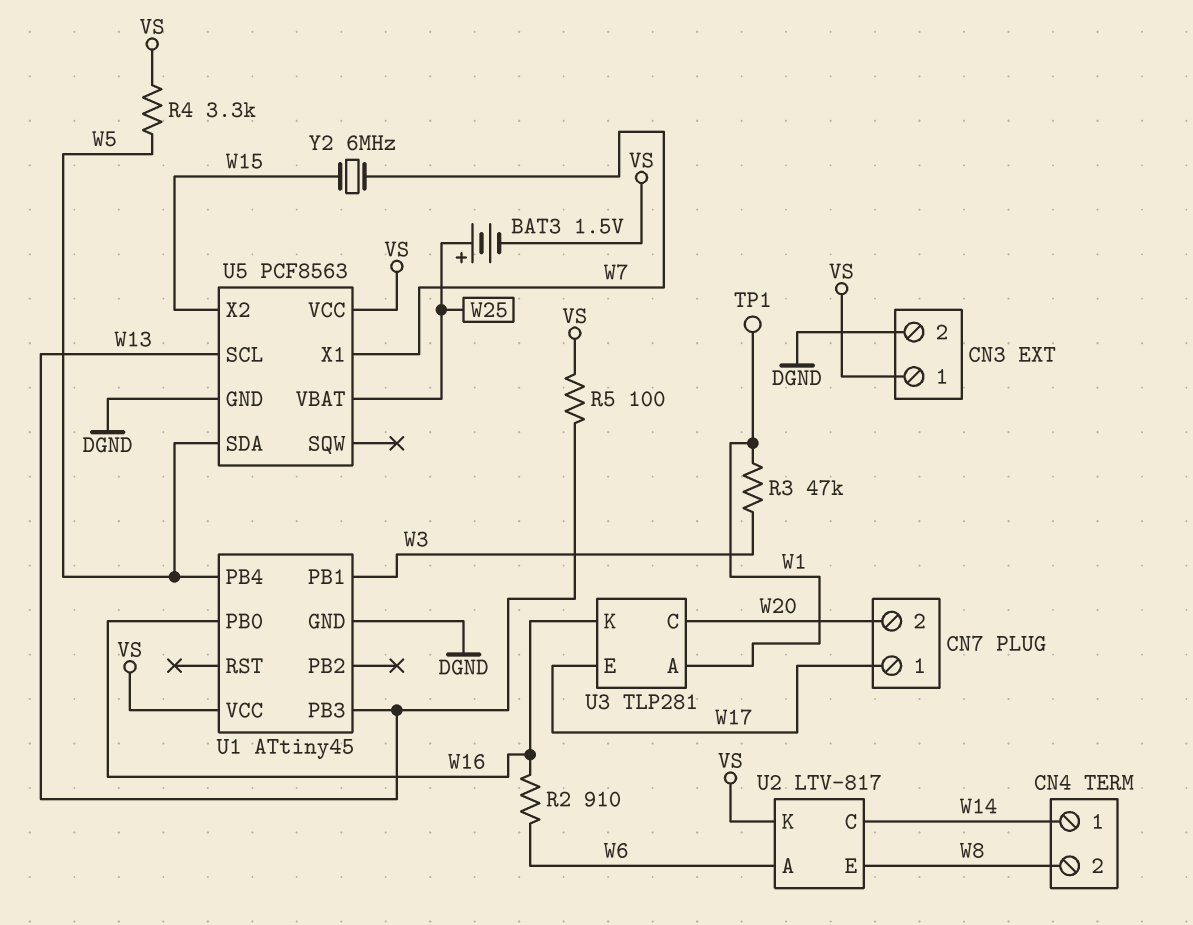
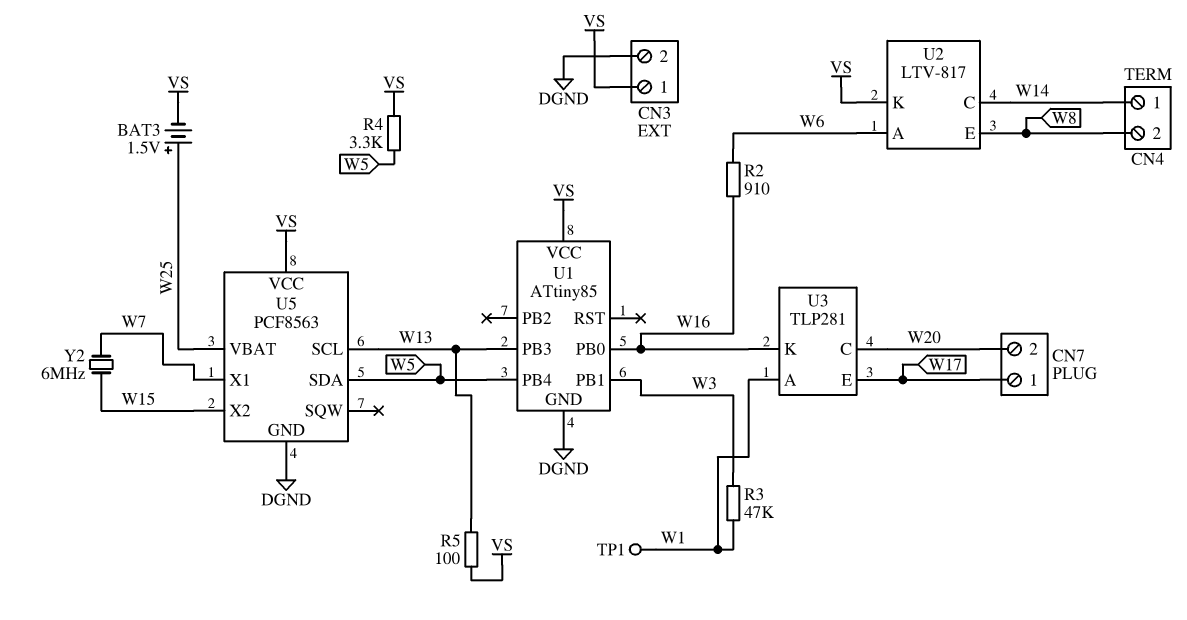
U1: ATtiny45 -> ATtiny85

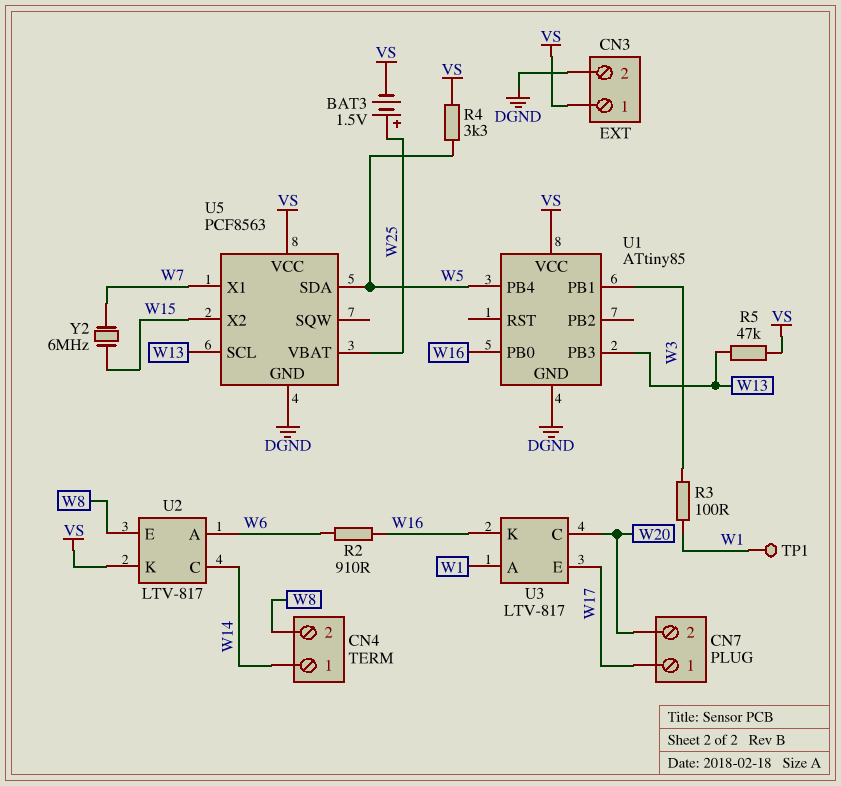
R3: 47k (W1, W3) -> 100 (W1, W3)
R5: 100 (VS, W13) -> 47k (VS, W13)
U3: TLP281 -> LTV-817

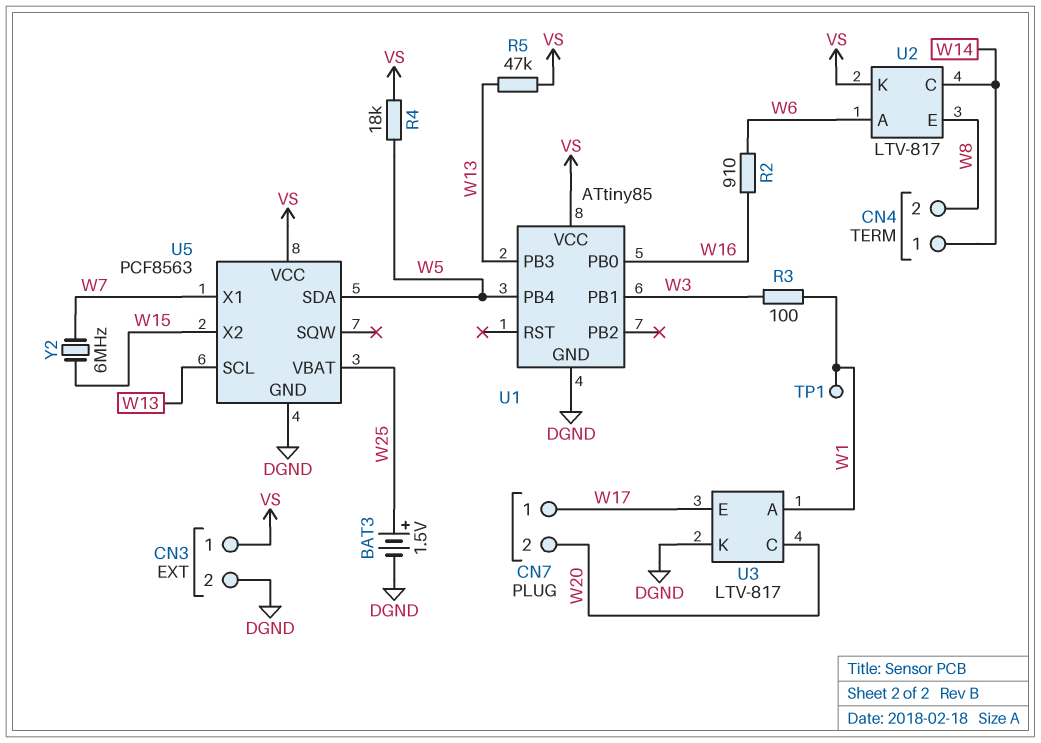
BAT3: 1.5V (plus W25, minus VS) -> 1.5V (plus W25, minus DGND)
R4: 3.3k (VS, W5) -> 18k (VS, W5)
U3 pin K: W16 -> DGND

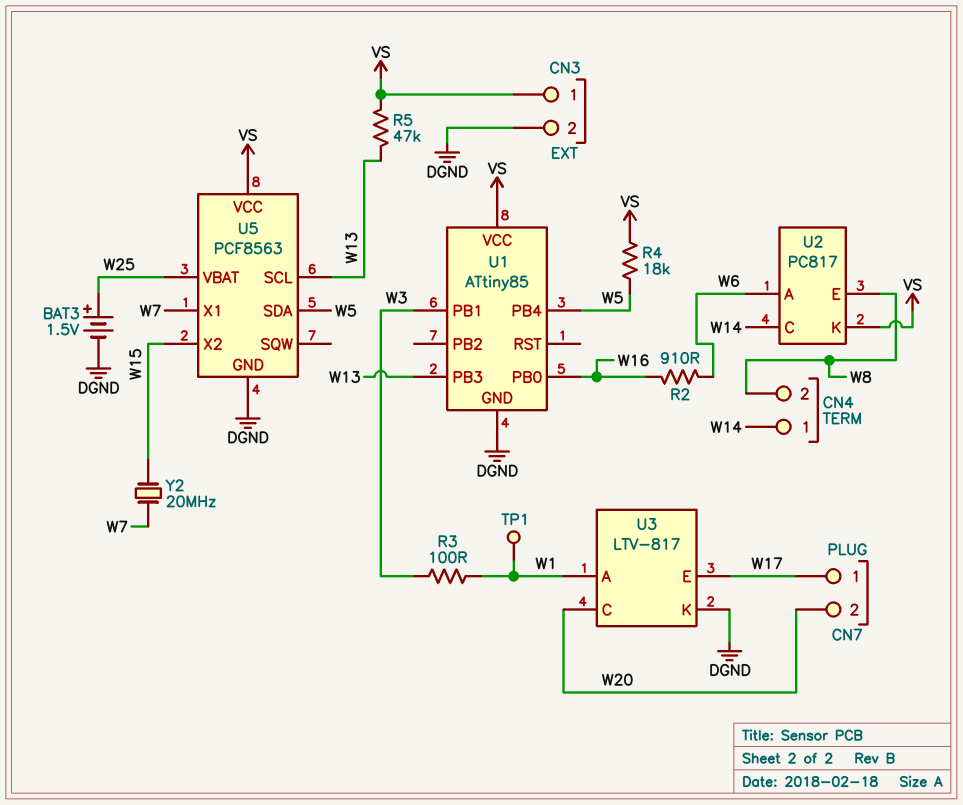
U2: LTV-817 -> PC817
Y2: 6MHz (W7, W15) -> 20MHz (W7, W15)

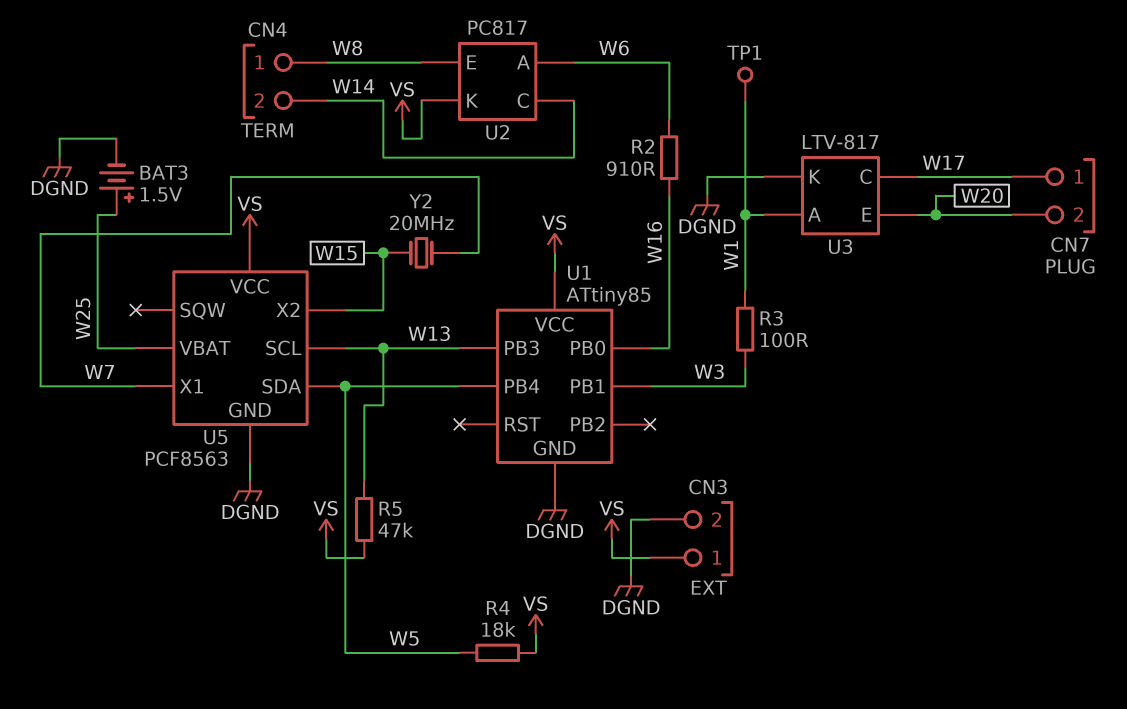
CN4 pin 1: W14 -> W8
CN4 pin 2: W8 -> W14
U3 pin C: W20 -> W17
U3 pin E: W17 -> W20

